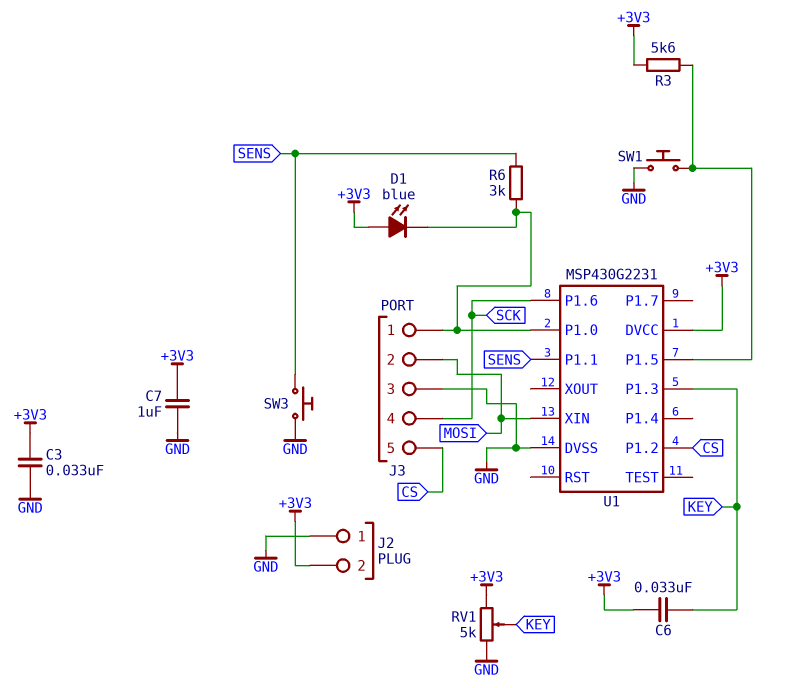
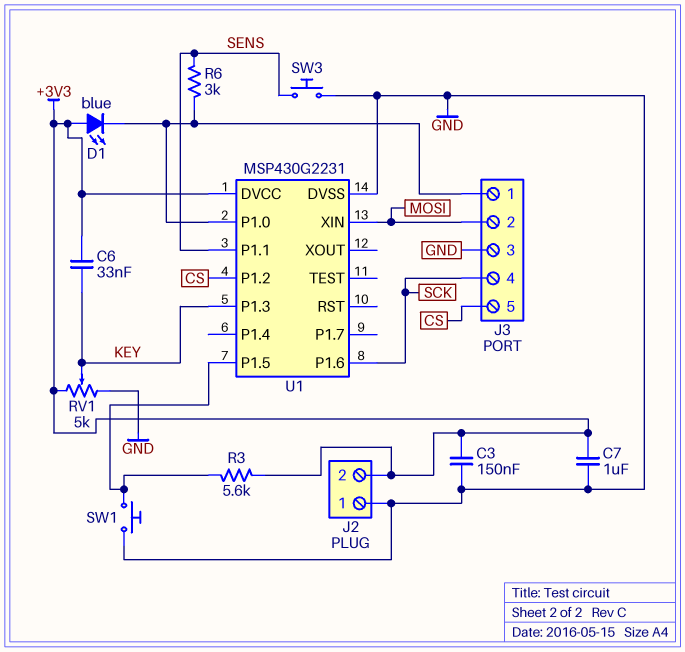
C3: 33nF (+3V3, GND) -> 150nF (+3V3, GND)

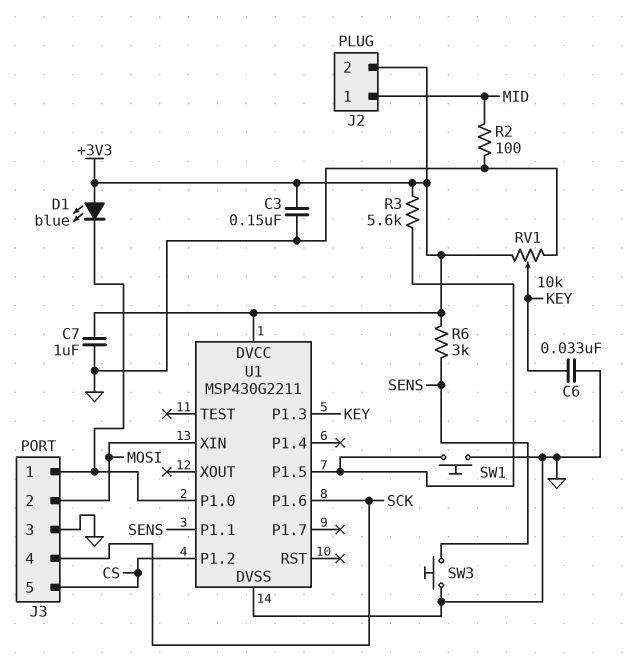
C6: 33nF (+3V3, KEY) -> 33nF (GND, KEY)
J2 pin 1: GND -> MID
R2: none -> 100 (GND, MID)
R6: 3k (J3/1, SENS) -> 3k (+3V3, SENS)
RV1: 5k (+3V3, GND, wiper KEY) -> 10k (+3V3, GND, wiper KEY)
U1: MSP430G2231 -> MSP430G2211

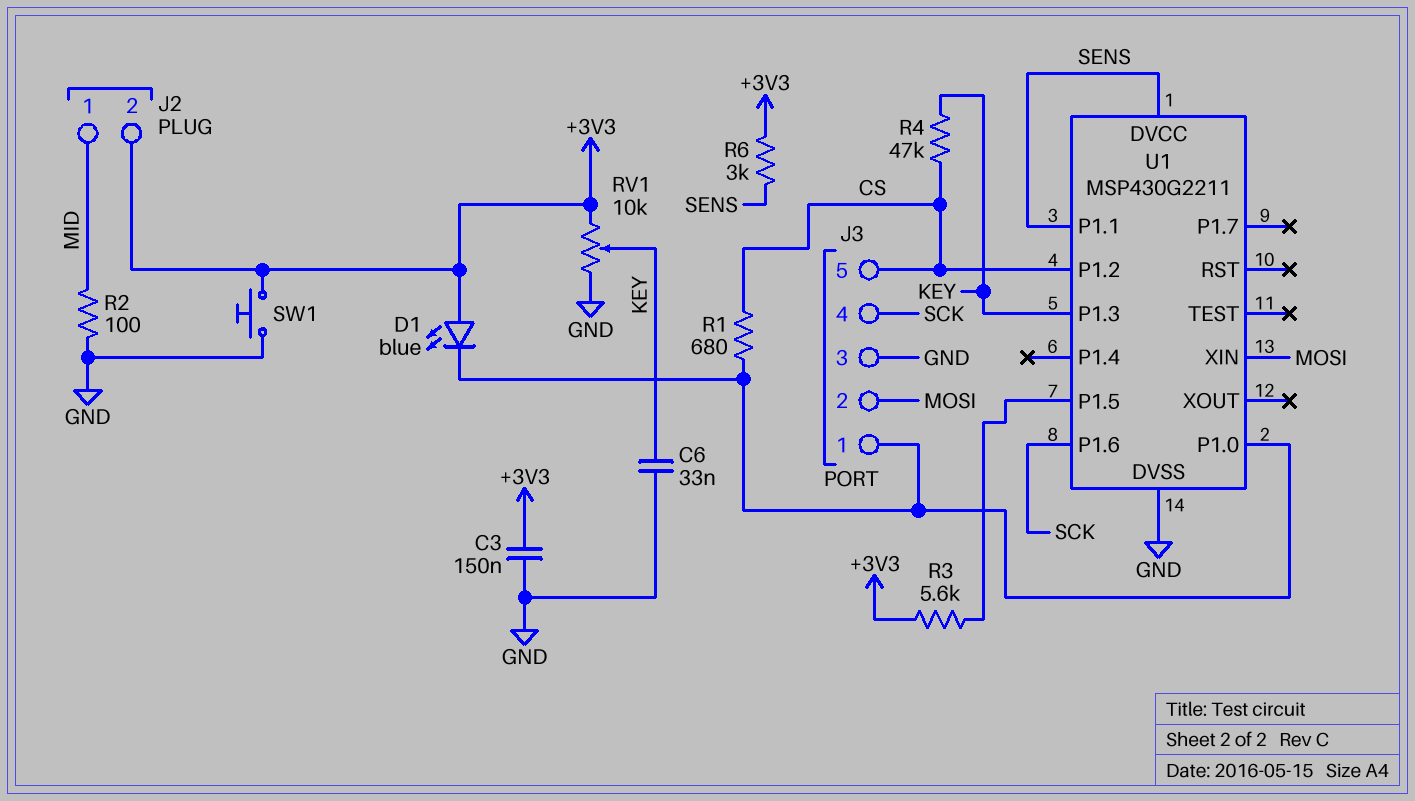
C7: 1uF (+3V3, GND) -> none
R1: none -> 680 (CS, J3/1)
R4: none -> 47k (CS, KEY)
SW1: button (GND, U1/P1.5) -> button (+3V3, GND)
SW3: button (GND, SENS) -> none
U1 pin DVCC: +3V3 -> SENS

